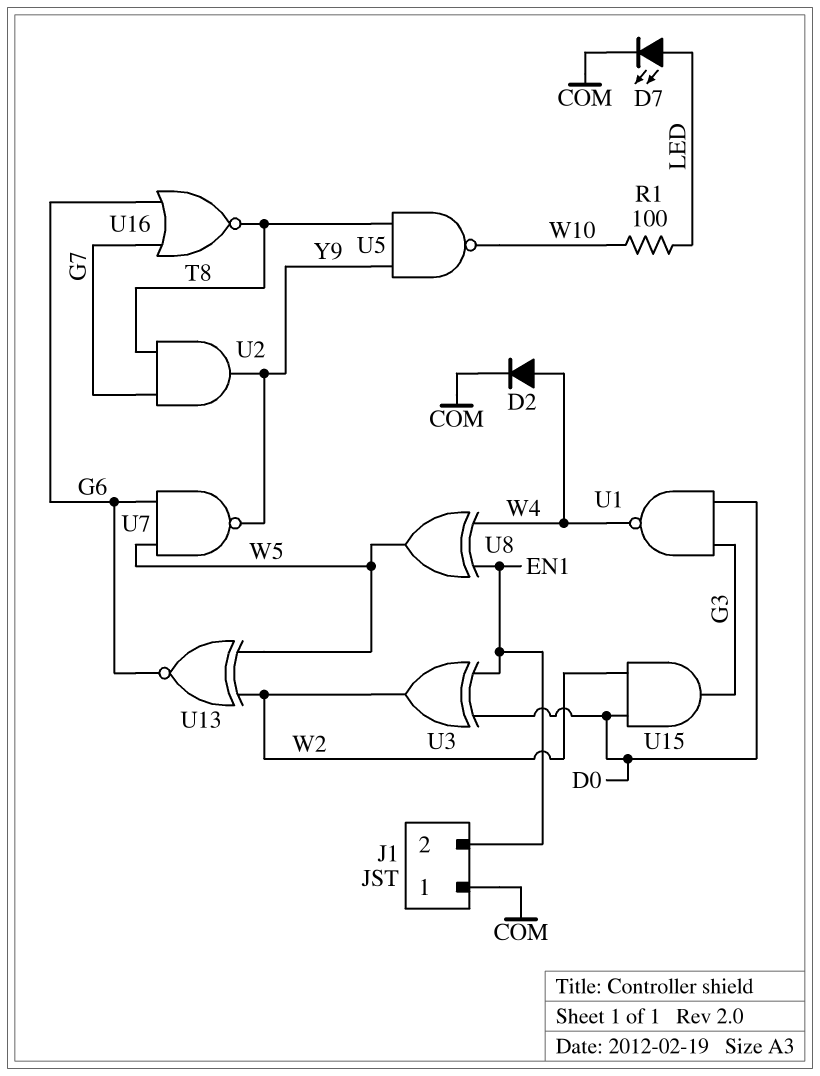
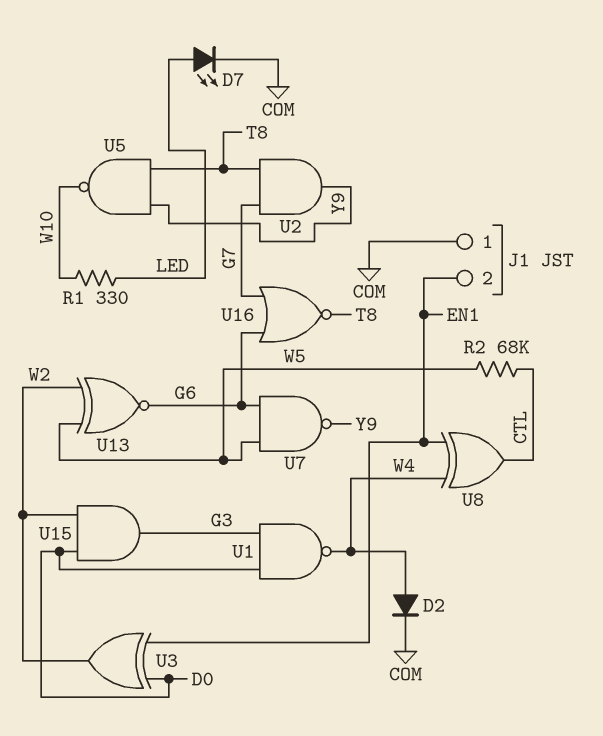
R1: 100 (LED, W10) -> 330 (LED, W10)
R2: none -> 68k (CTL, W5)
U8: XOR (in EN1, in W4, out W5) -> XOR (in EN1, in W4, out CTL)

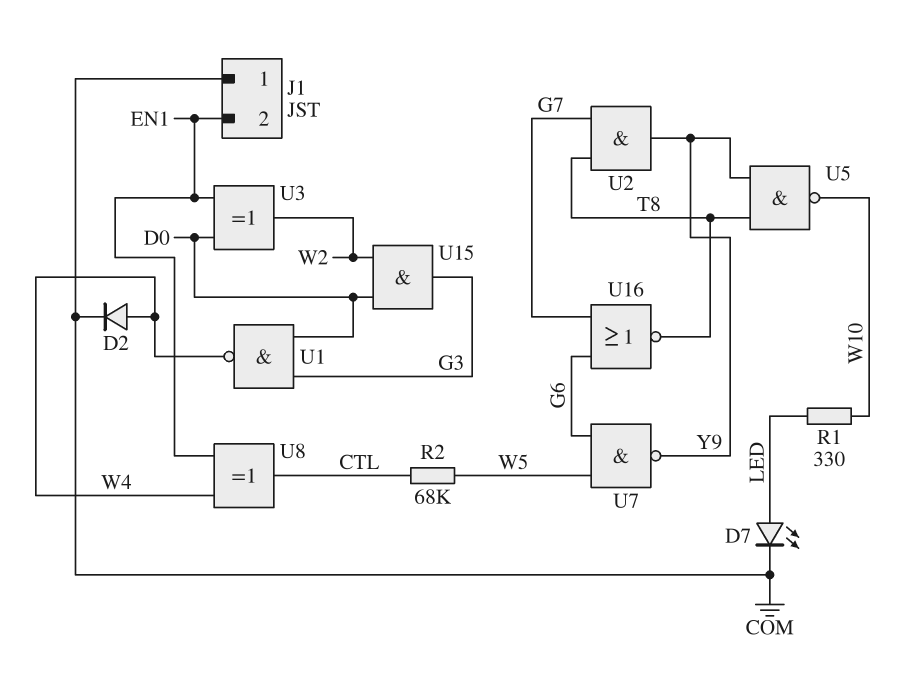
U13: XNOR (in W2, in W5, out G6) -> none

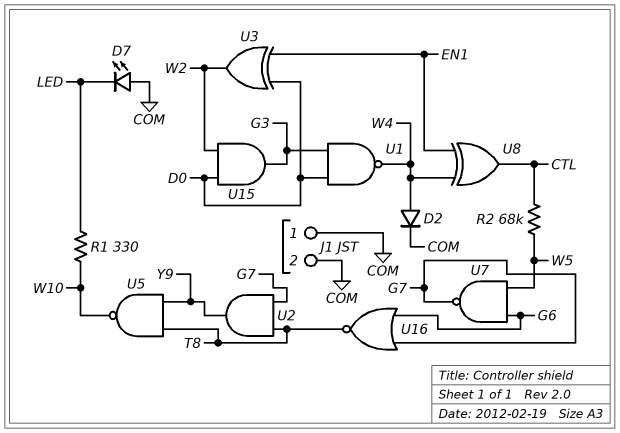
D7: LED (A LED, K COM) -> LED (A COM, K LED)
J1 pin 2: EN1 -> COM
U7: NAND (in G6, in W5, out Y9) -> NAND (in G6, in W5, out G7)

